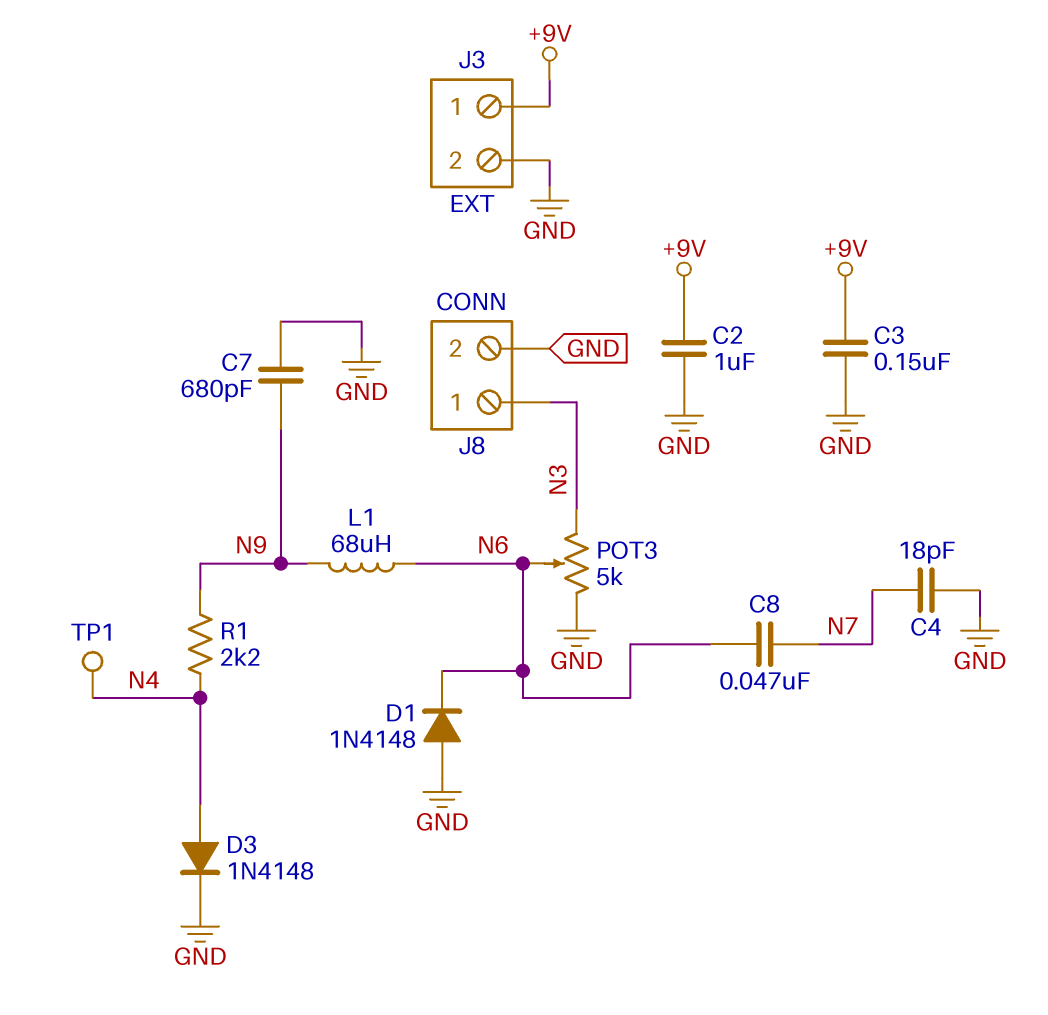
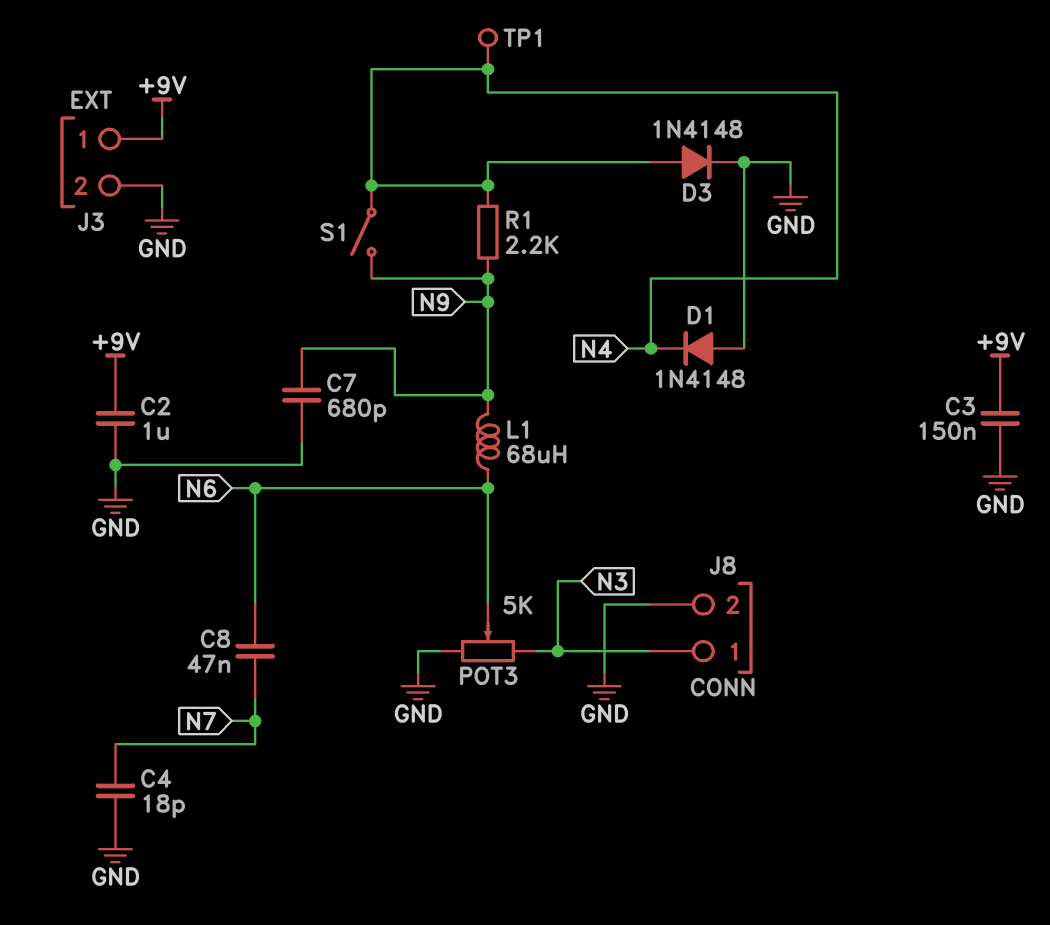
D1: diode 1N4148 (A GND, K N6) -> diode 1N4148 (A GND, K N4)
S1: none -> switch (N4, N9)

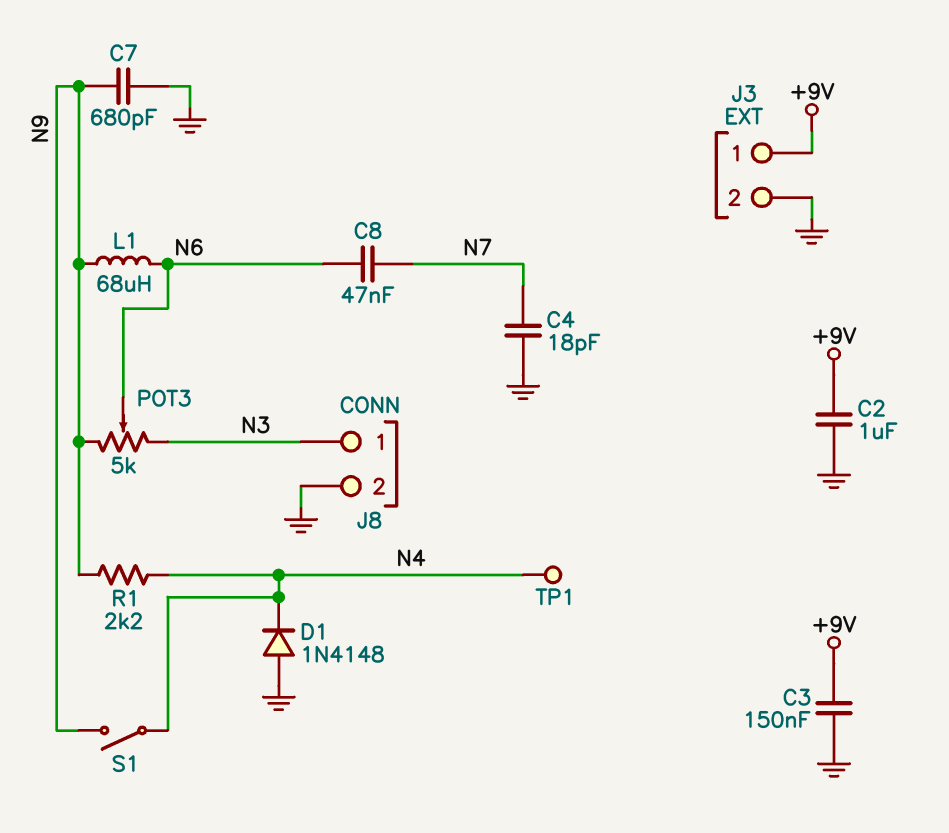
D3: diode 1N4148 (A N4, K GND) -> none
POT3: 5k (GND, N3, wiper N6) -> 5k (N3, N9, wiper N6)

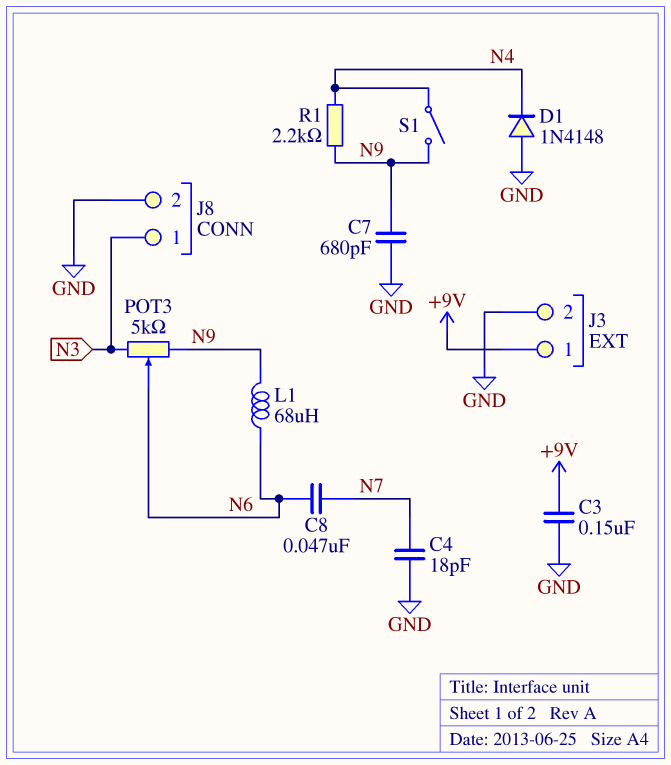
C2: 1uF (+9V, GND) -> none
TP1: test point (N4) -> none

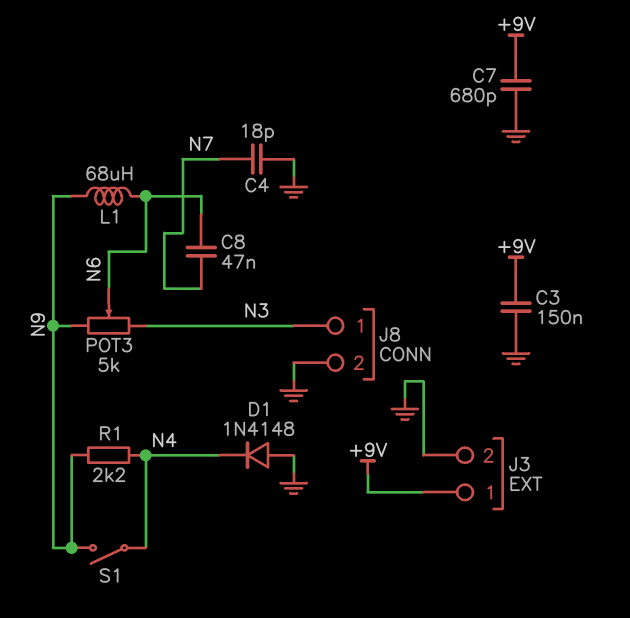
C7: 680pF (GND, N9) -> 680pF (+9V, GND)

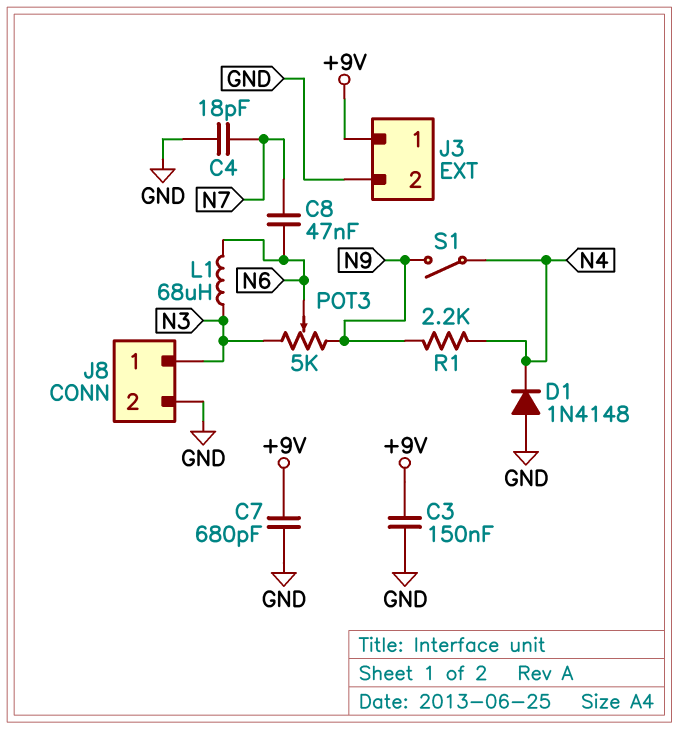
L1: 68uH (N6, N9) -> 68uH (N3, N6)

